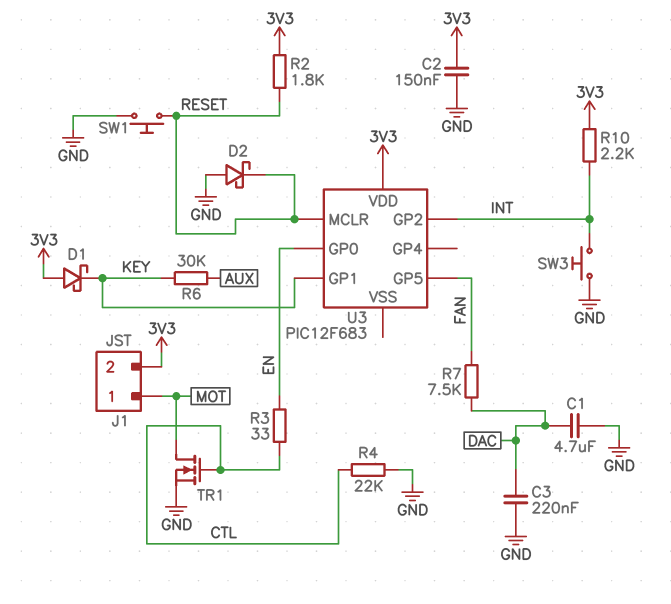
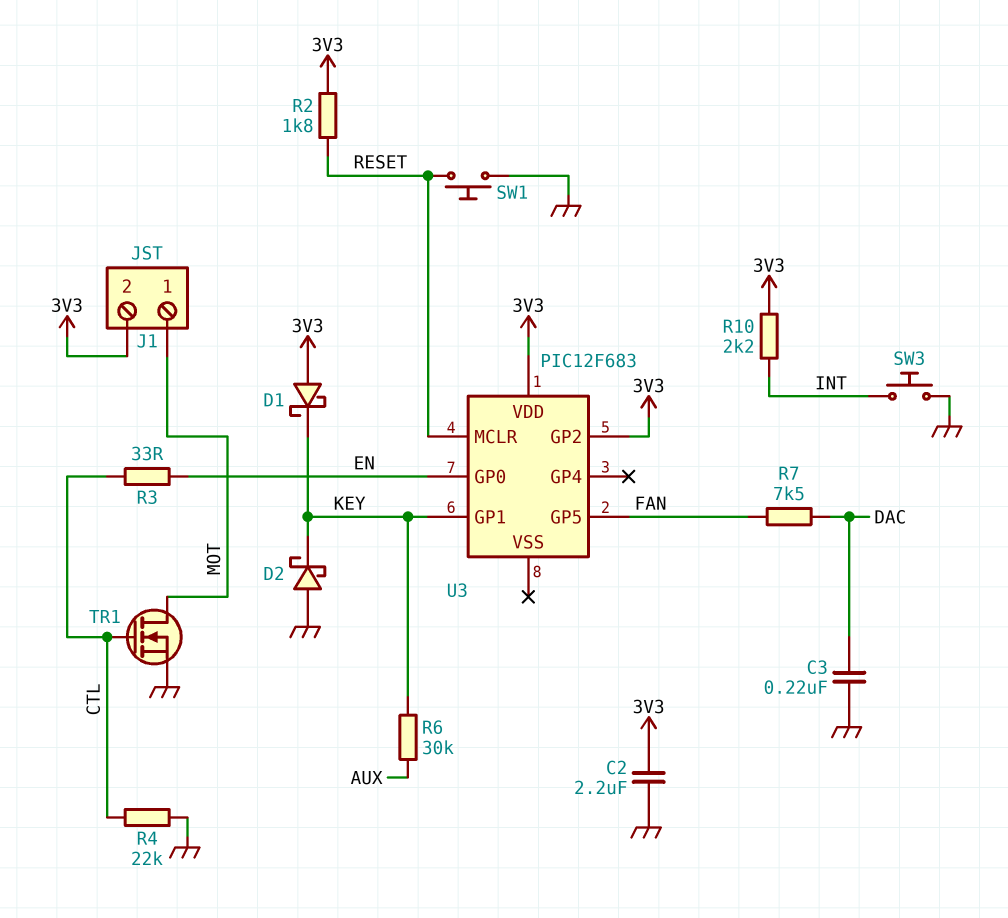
C1: 4.7uF (DAC, GND) -> none
C2: 150nF (3V3, GND) -> 2.2uF (3V3, GND)
D2: schottky (A GND, K RESET) -> schottky (A GND, K KEY)
U3 pin GP2: INT -> 3V3

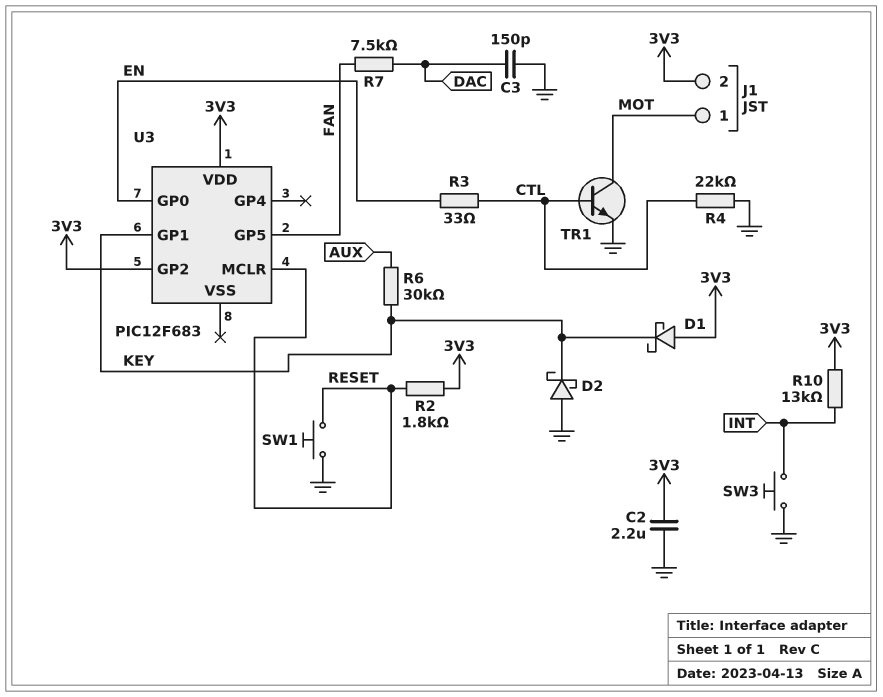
C3: 220nF (DAC, GND) -> 150pF (DAC, GND)
R10: 2.2k (3V3, INT) -> 13k (3V3, INT)
TR1: NMOS (G CTL, D MOT, S GND) -> NPN (B CTL, C MOT, E GND)

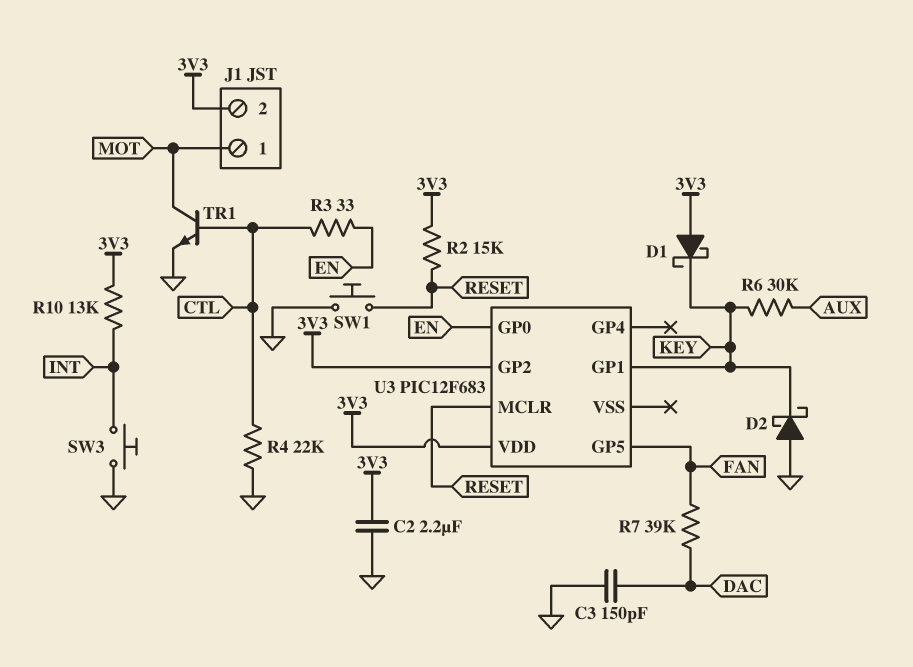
R2: 1.8k (3V3, RESET) -> 15k (3V3, RESET)
R7: 7.5k (DAC, FAN) -> 39k (DAC, FAN)

